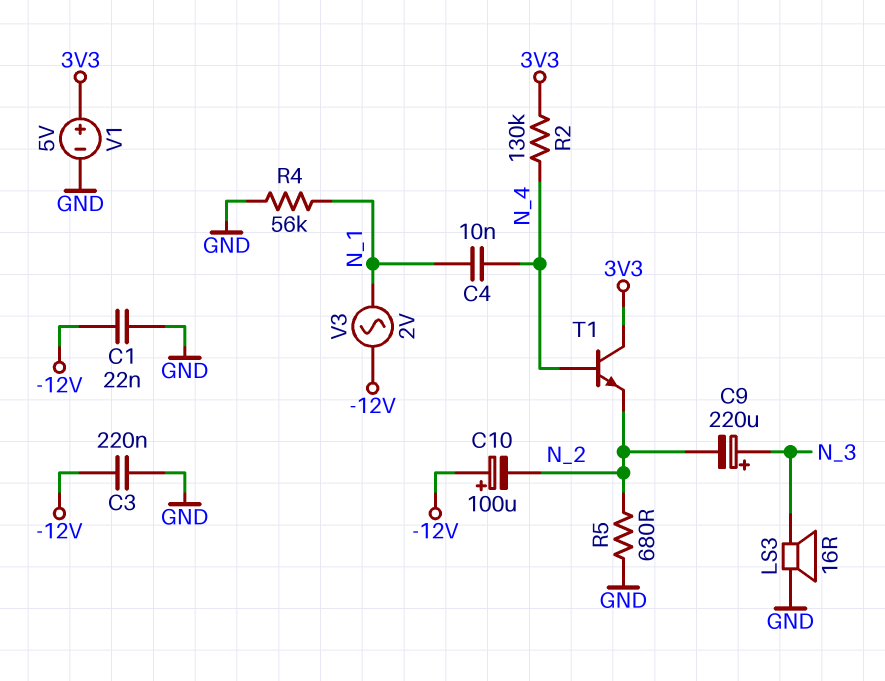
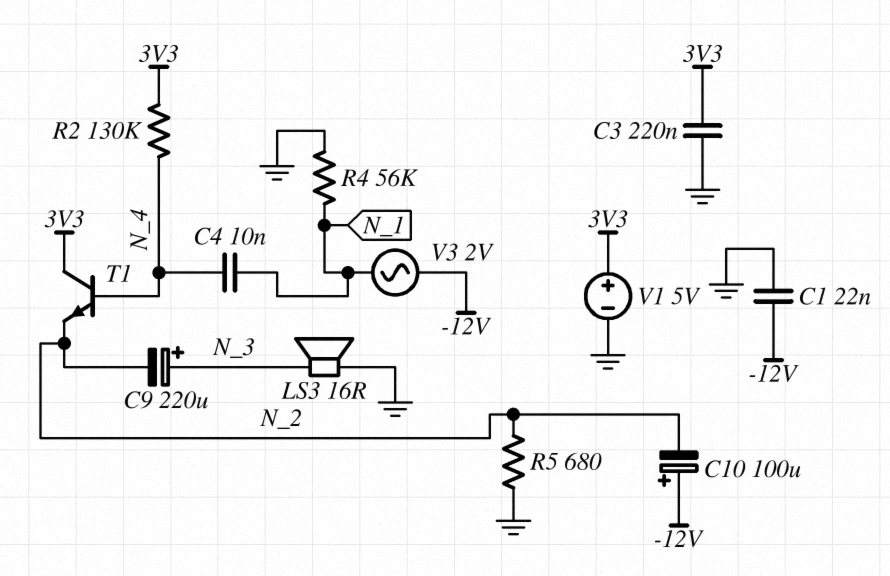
C3: 220nF (-12V, GND) -> 220nF (3V3, GND)

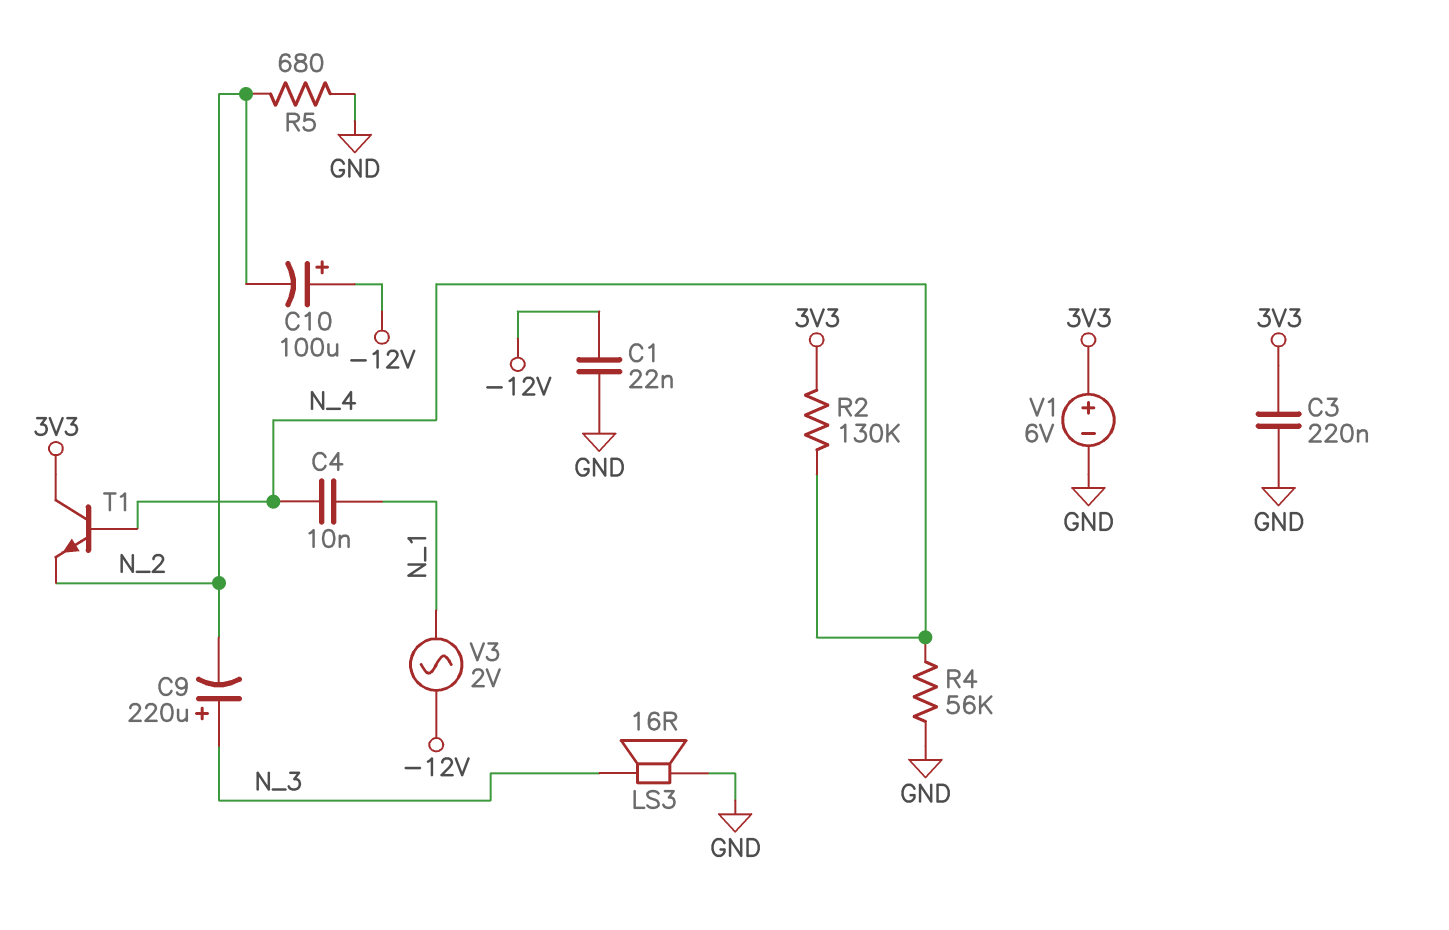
R4: 56k (GND, N_1) -> 56k (GND, N_4)
V1: 5V (plus 3V3, minus GND) -> 6V (plus 3V3, minus GND)

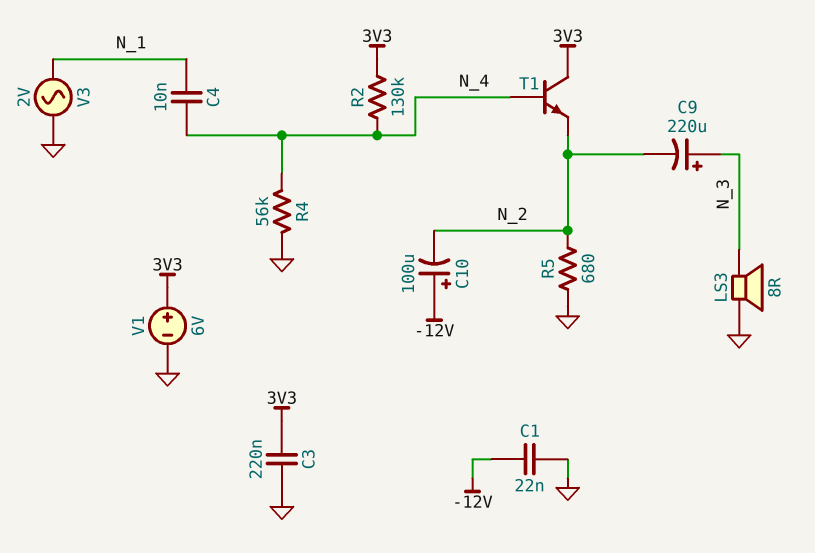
LS3: speaker 16R (GND, N_3) -> speaker 8R (GND, N_3)
V3: AC 2V (-12V, N_1) -> AC 2V (GND, N_1)

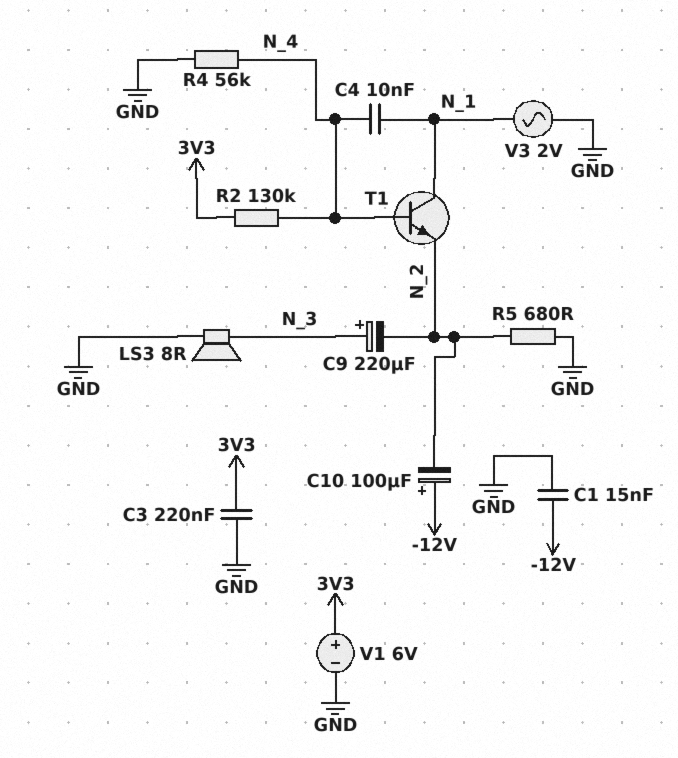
C1: 22nF (-12V, GND) -> 15nF (-12V, GND)
T1: NPN (B N_4, C 3V3, E N_2) -> NPN (B N_4, C N_1, E N_2)

